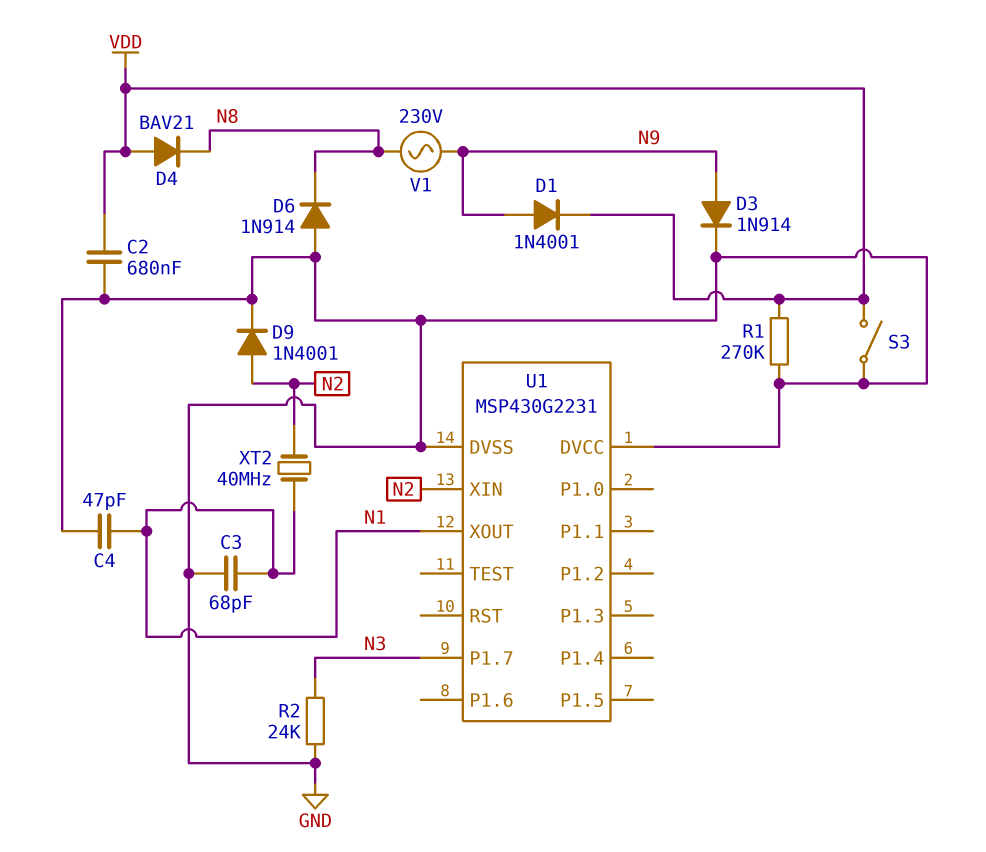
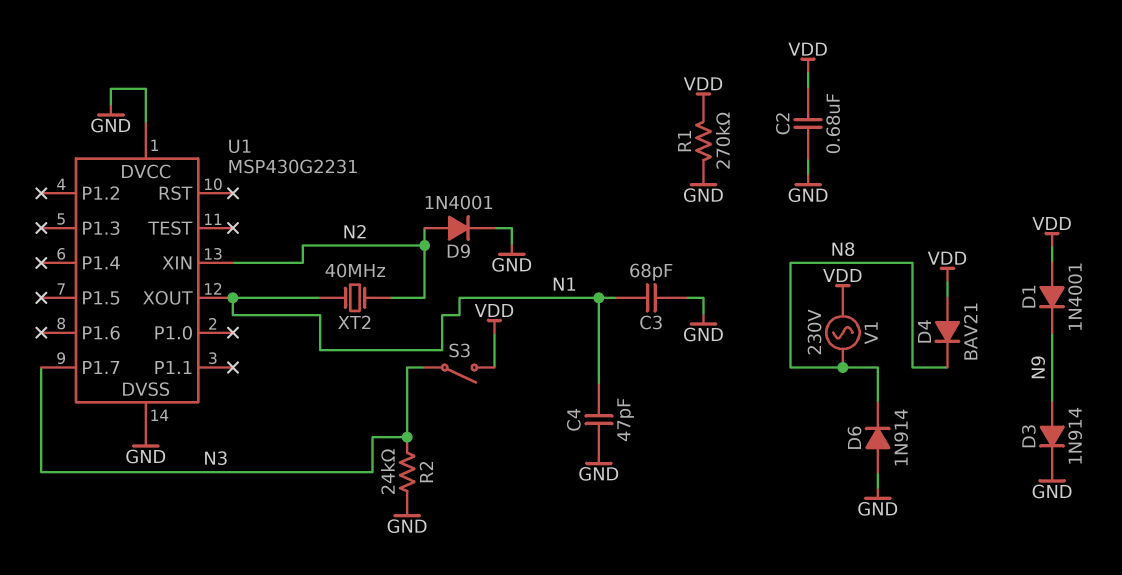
D1: diode 1N4001 (A N9, K VDD) -> diode 1N4001 (A VDD, K N9)
S3: switch (GND, VDD) -> switch (N3, VDD)
V1: AC 230V (N8, N9) -> AC 230V (N8, VDD)

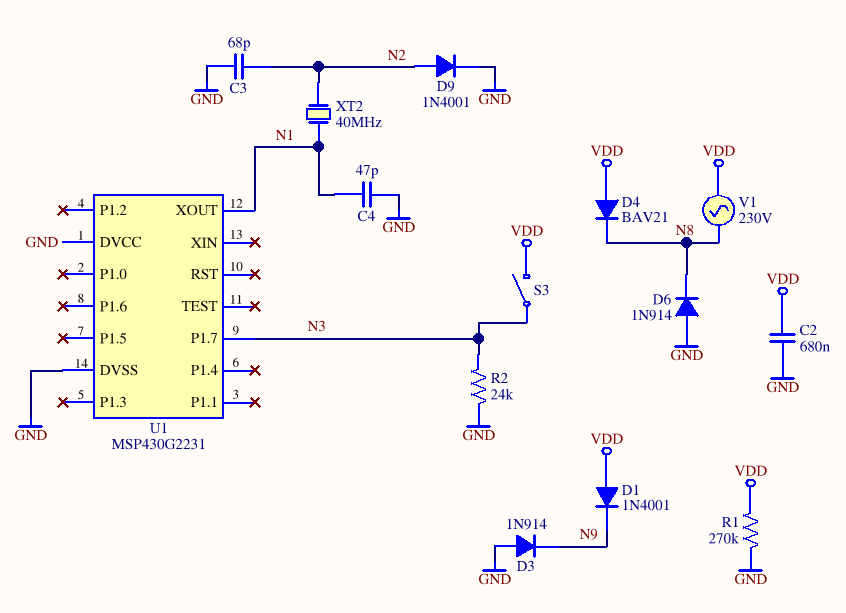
C3: 68pF (GND, N1) -> 68pF (GND, N2)
D3: diode 1N914 (A N9, K GND) -> diode 1N914 (A GND, K N9)
U1 pin XIN: N2 -> none

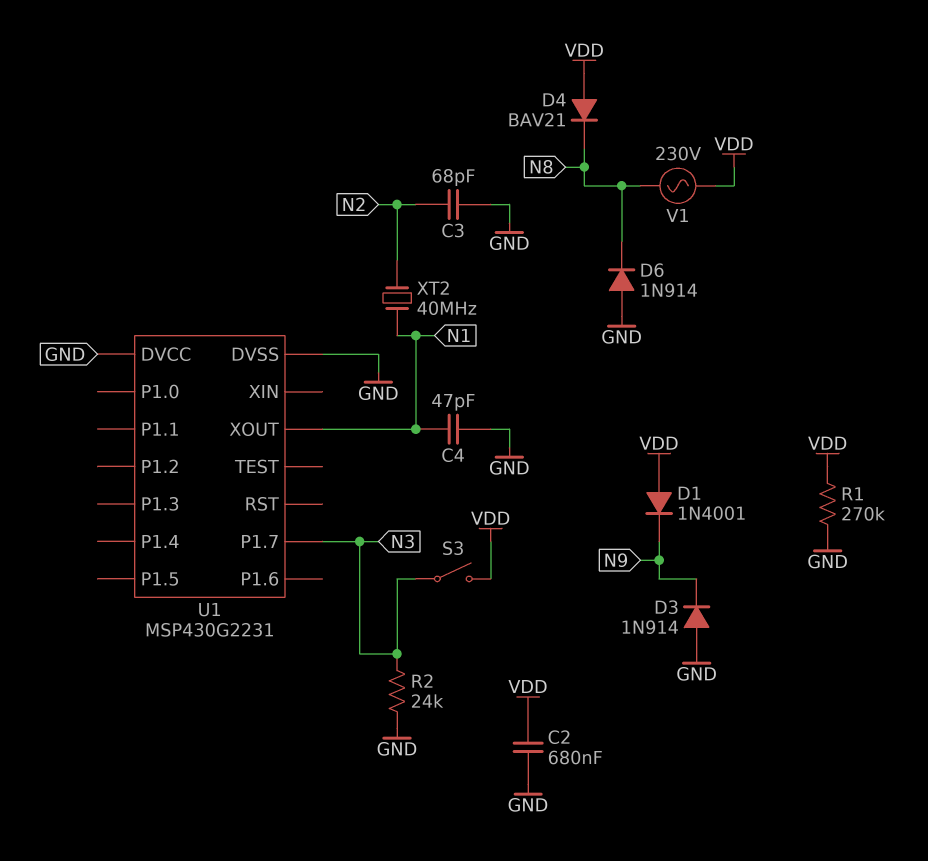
D9: diode 1N4001 (A N2, K GND) -> none

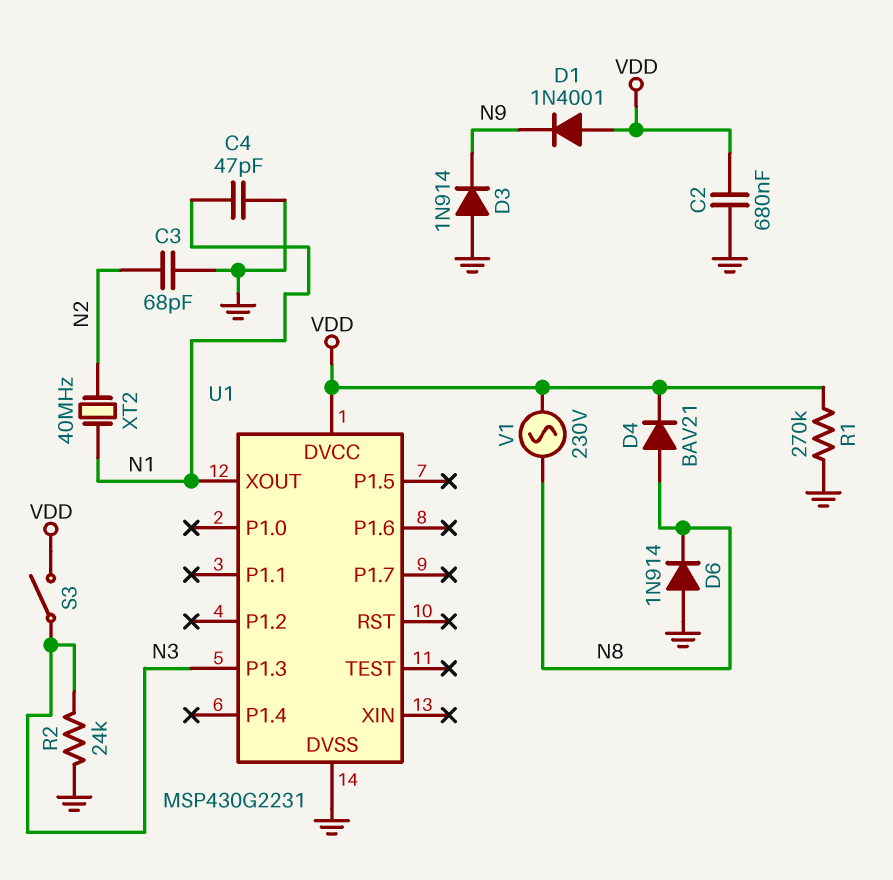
D4: diode BAV21 (A VDD, K N8) -> diode BAV21 (A N8, K VDD)
U1 pin DVCC: GND -> VDD
U1 pin P1.3: none -> N3
U1 pin P1.7: N3 -> none

